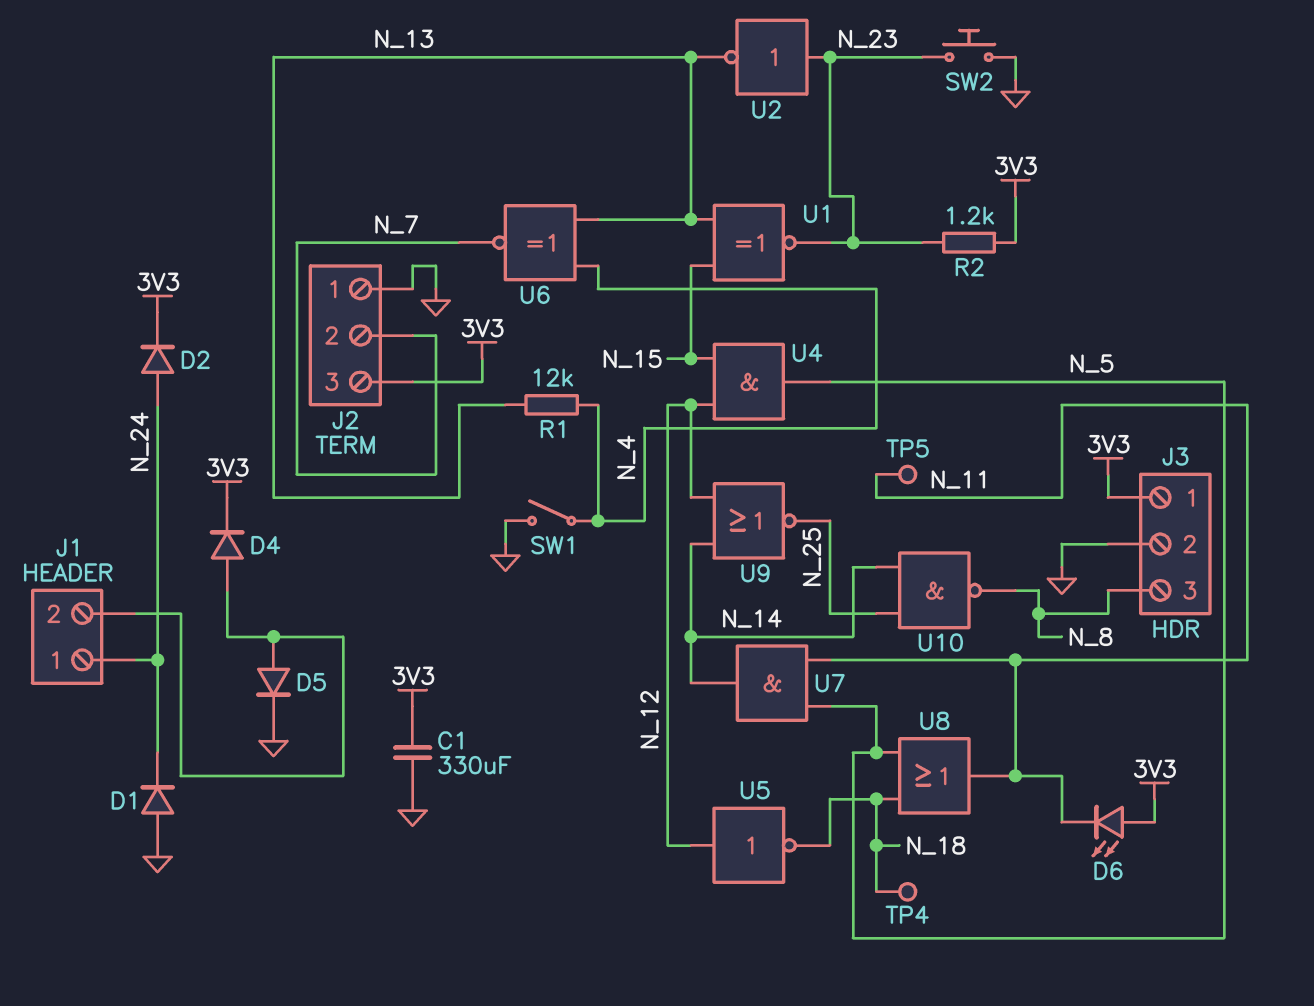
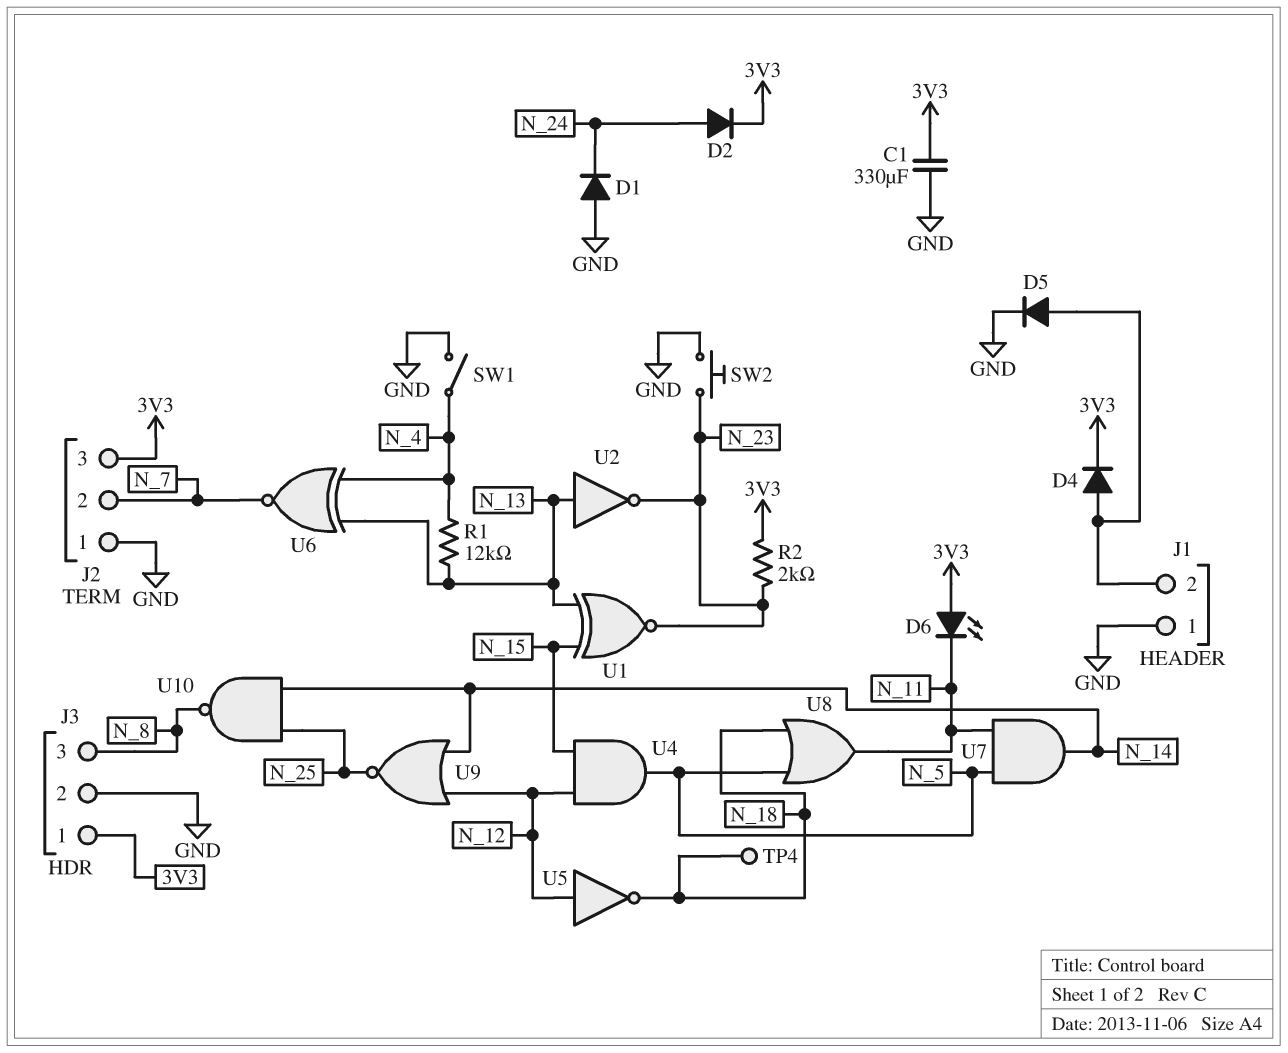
J1 pin 1: N_24 -> GND
R2: 1.2k (3V3, N_23) -> 2k (3V3, N_23)
TP5: test point (N_11) -> none
U2: NOT (in N_23, out N_13) -> NOT (in N_13, out N_23)

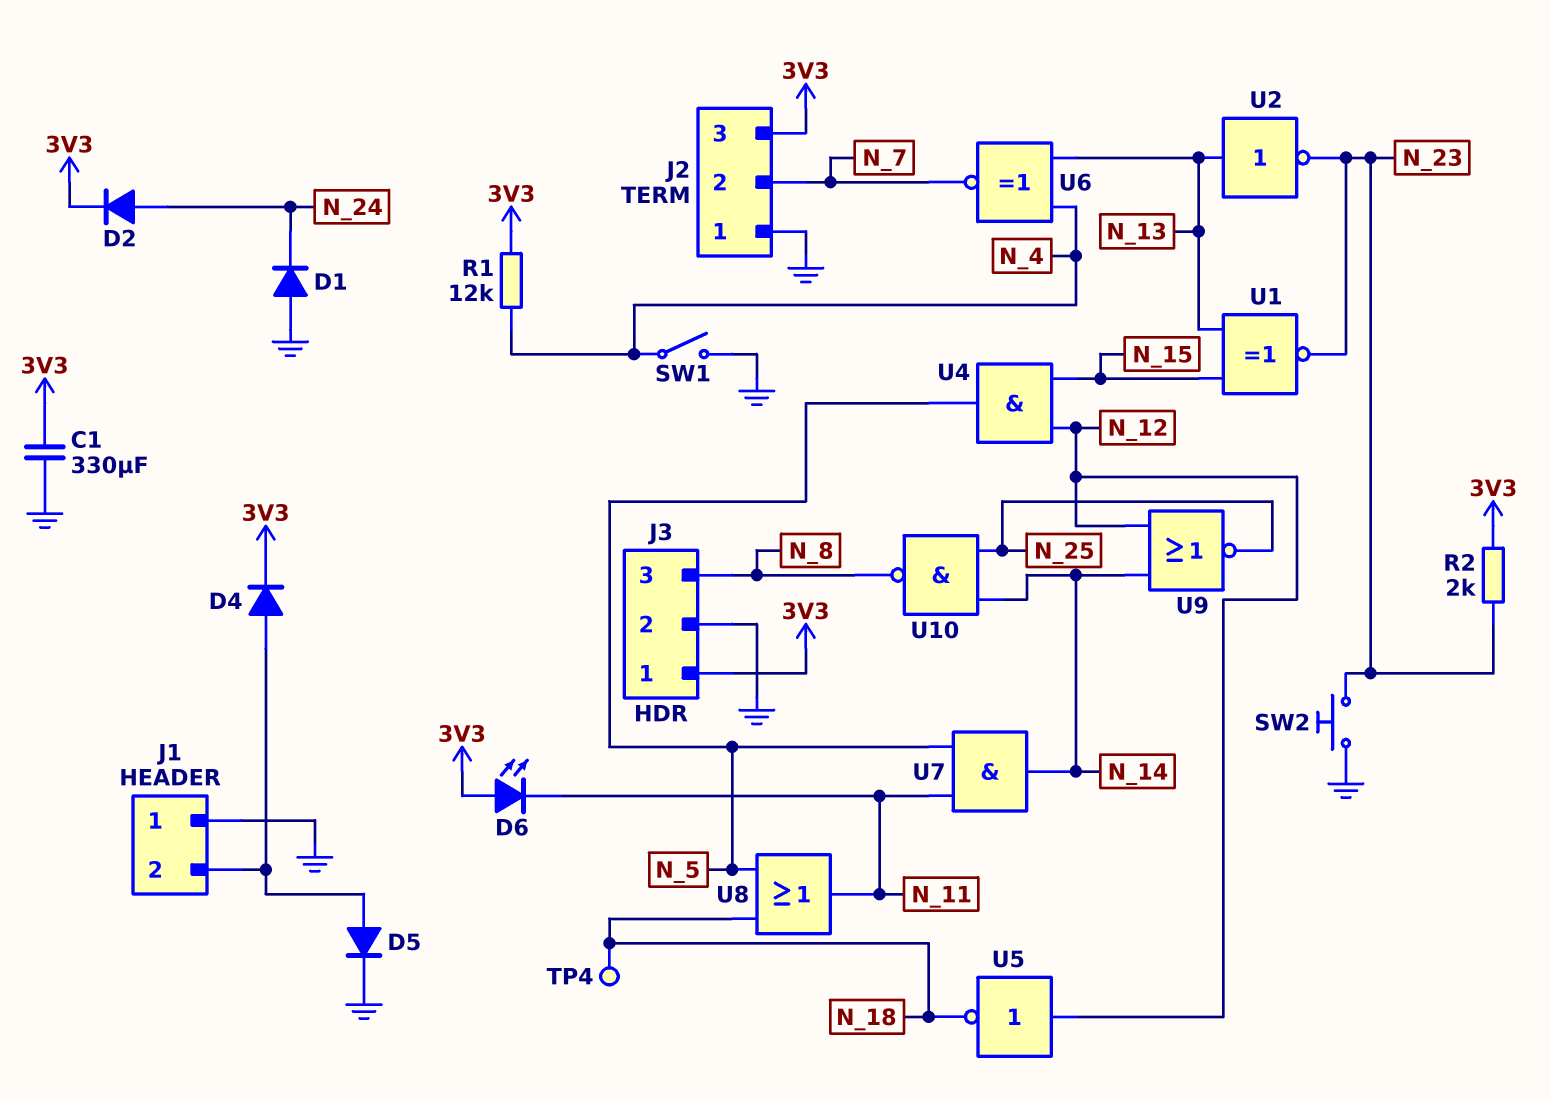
R1: 12k (N_4, N_13) -> 12k (3V3, N_4)

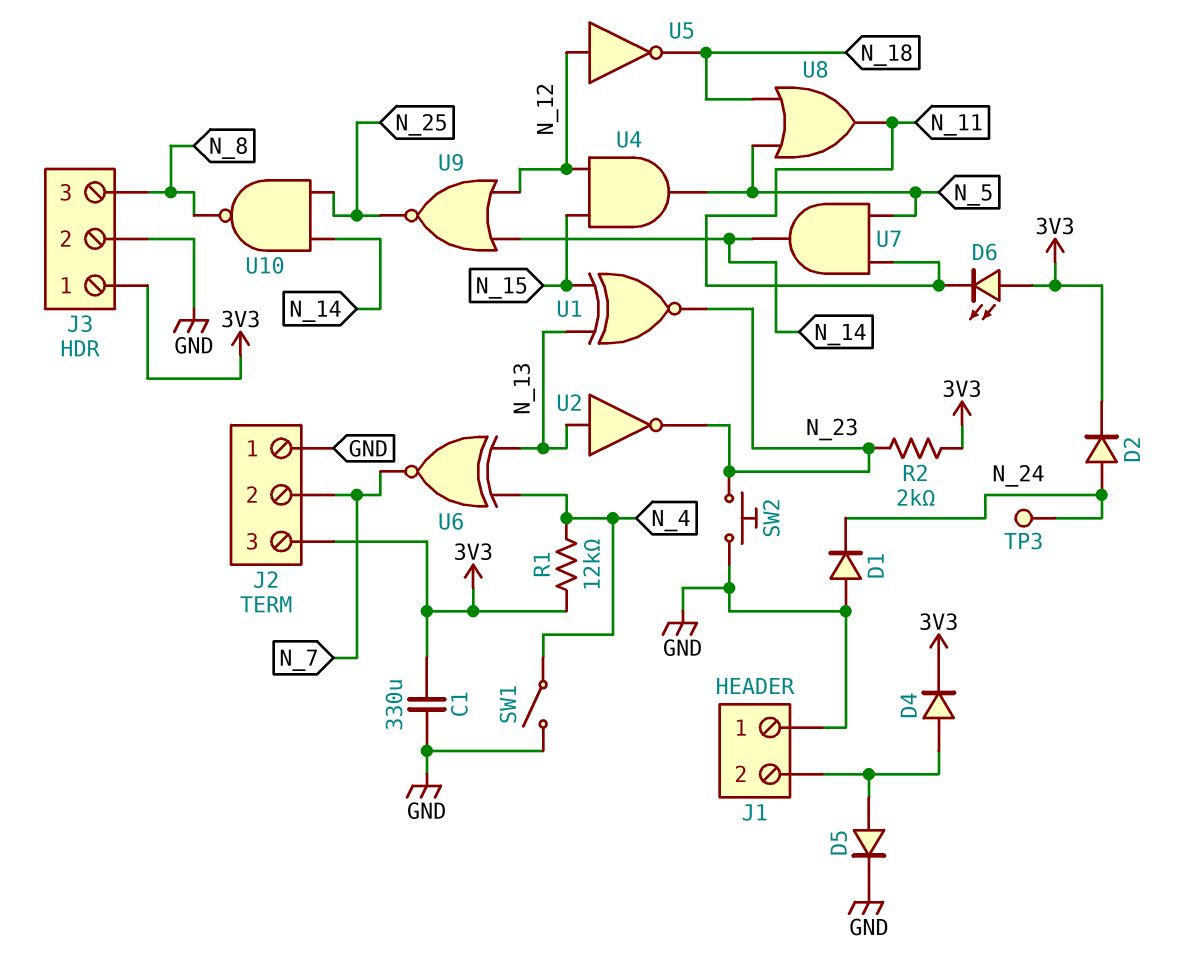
TP3: none -> test point (N_24)
TP4: test point (N_18) -> none

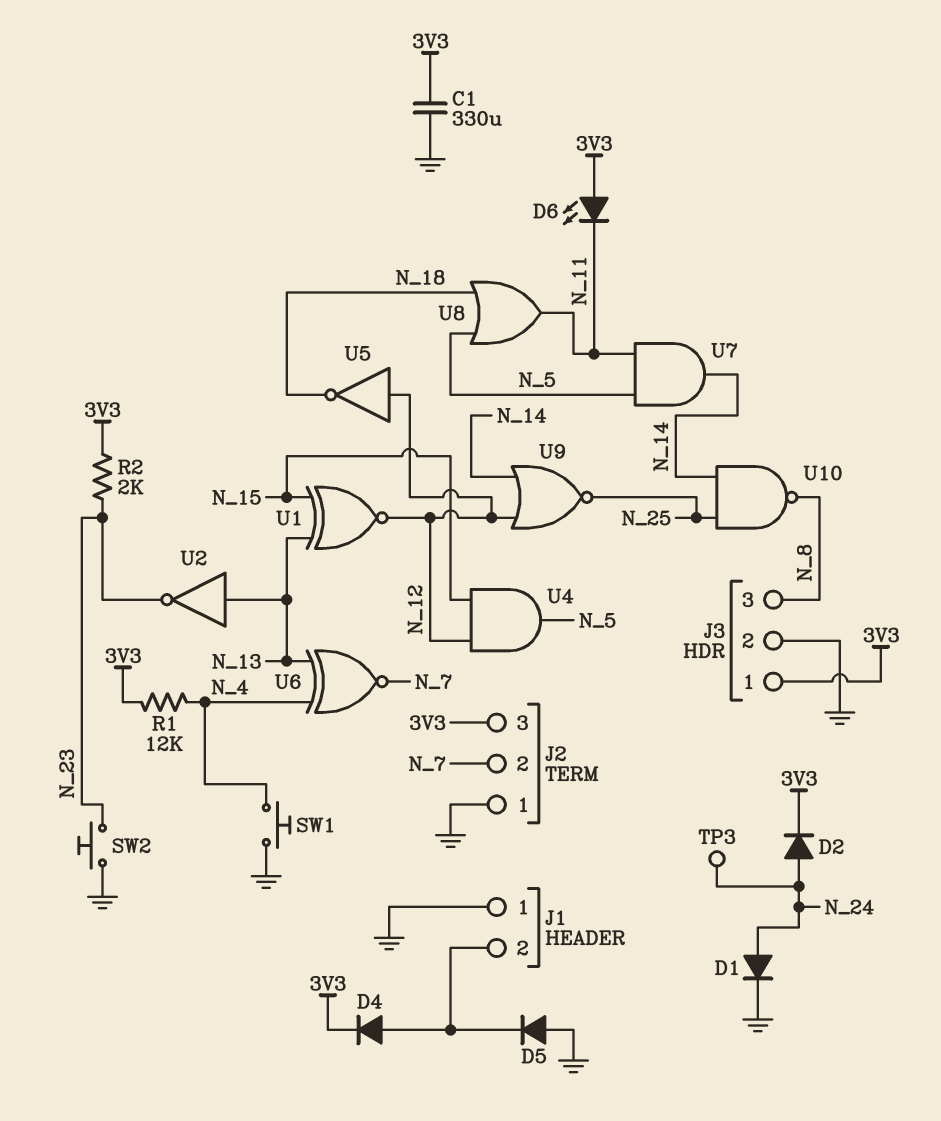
D1: diode (A GND, K N_24) -> diode (A N_24, K GND)
D5: diode (A J1/2, K GND) -> diode (A GND, K J1/2)
SW1: switch (GND, N_4) -> button (GND, N_4)
U1: XNOR (in N_13, in N_15, out N_23) -> XNOR (in N_13, in N_15, out N_12)

